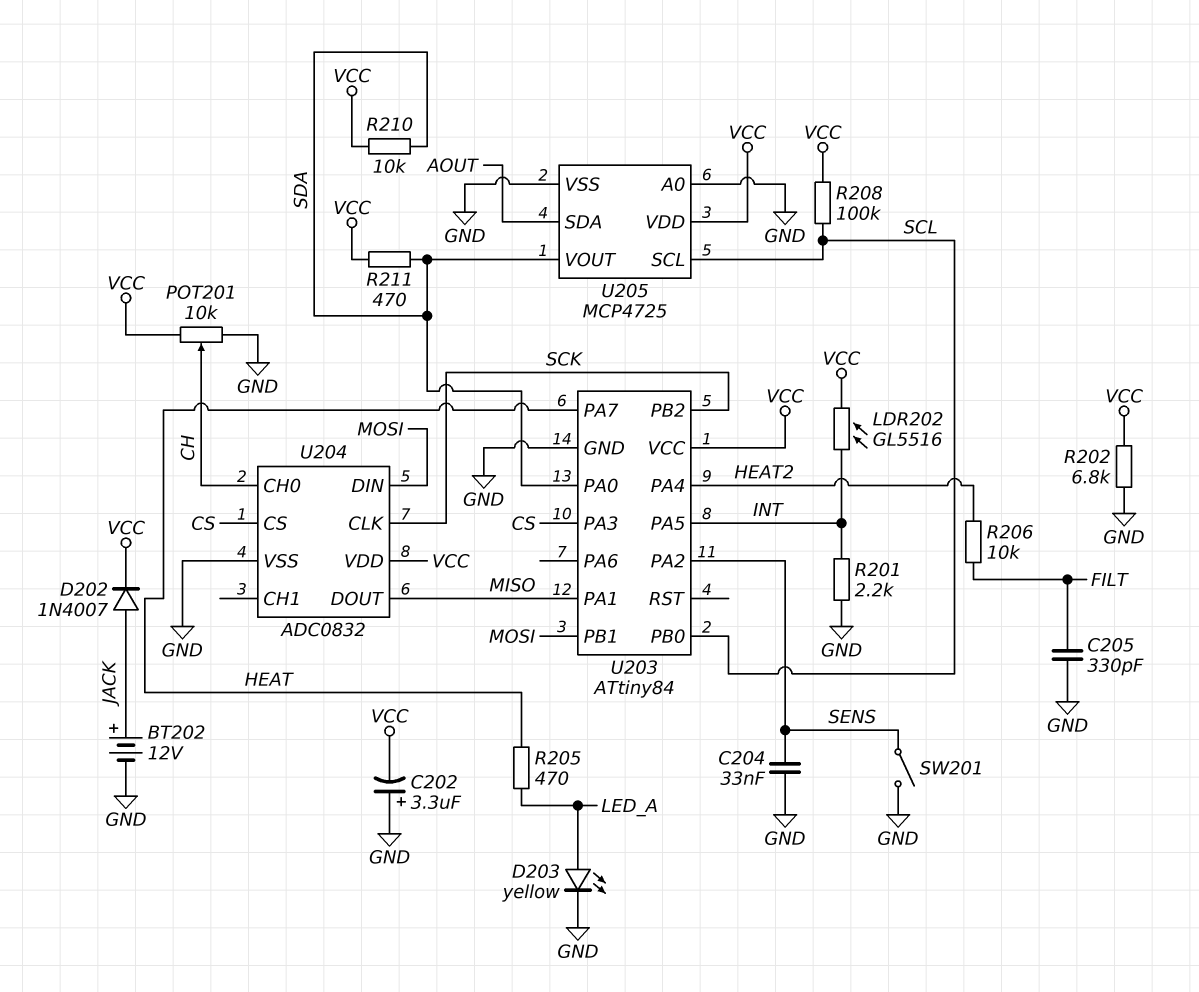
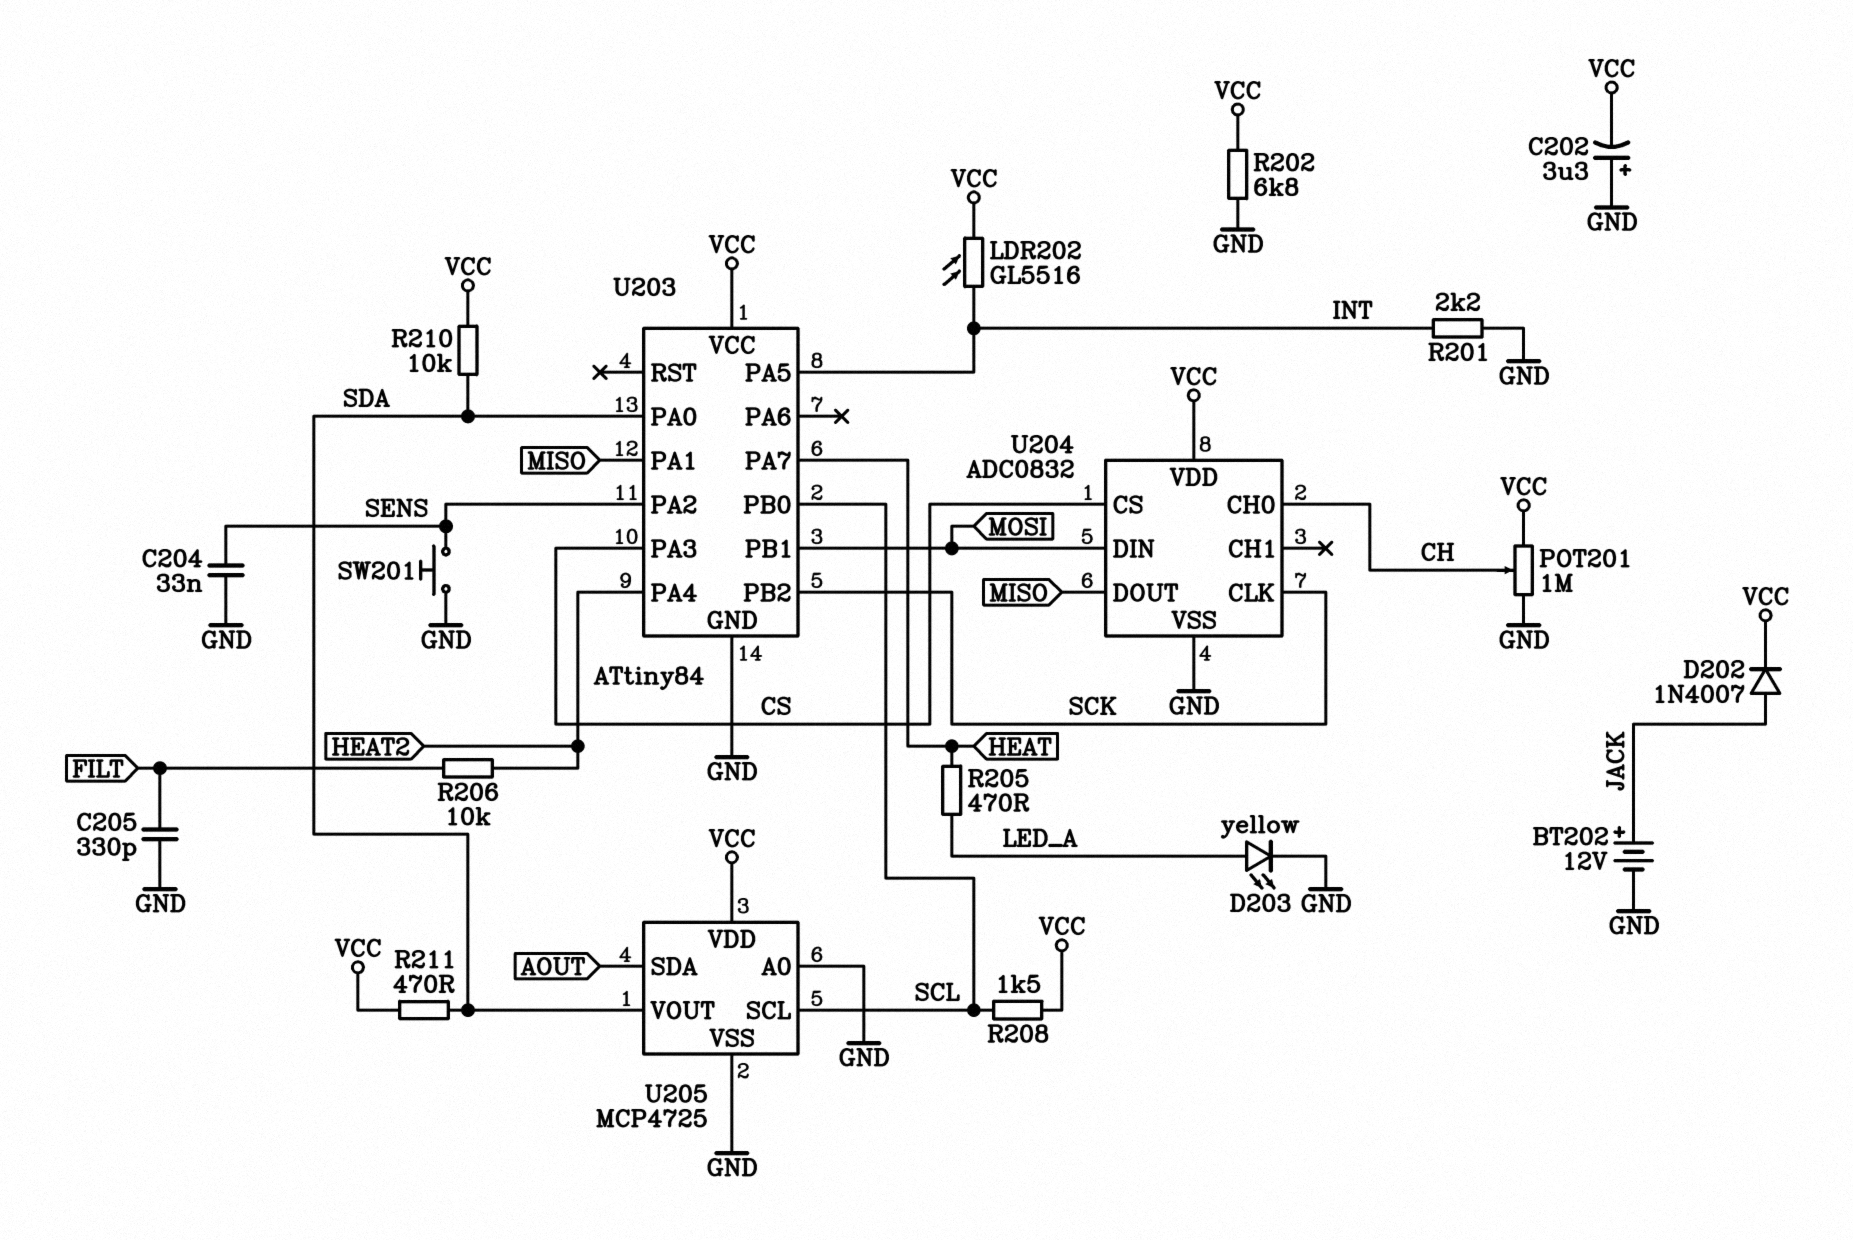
POT201: 10k (GND, VCC, wiper CH) -> 1M (GND, VCC, wiper CH)
R208: 100k (SCL, VCC) -> 1.5k (SCL, VCC)
SW201: switch (GND, SENS) -> button (GND, SENS)

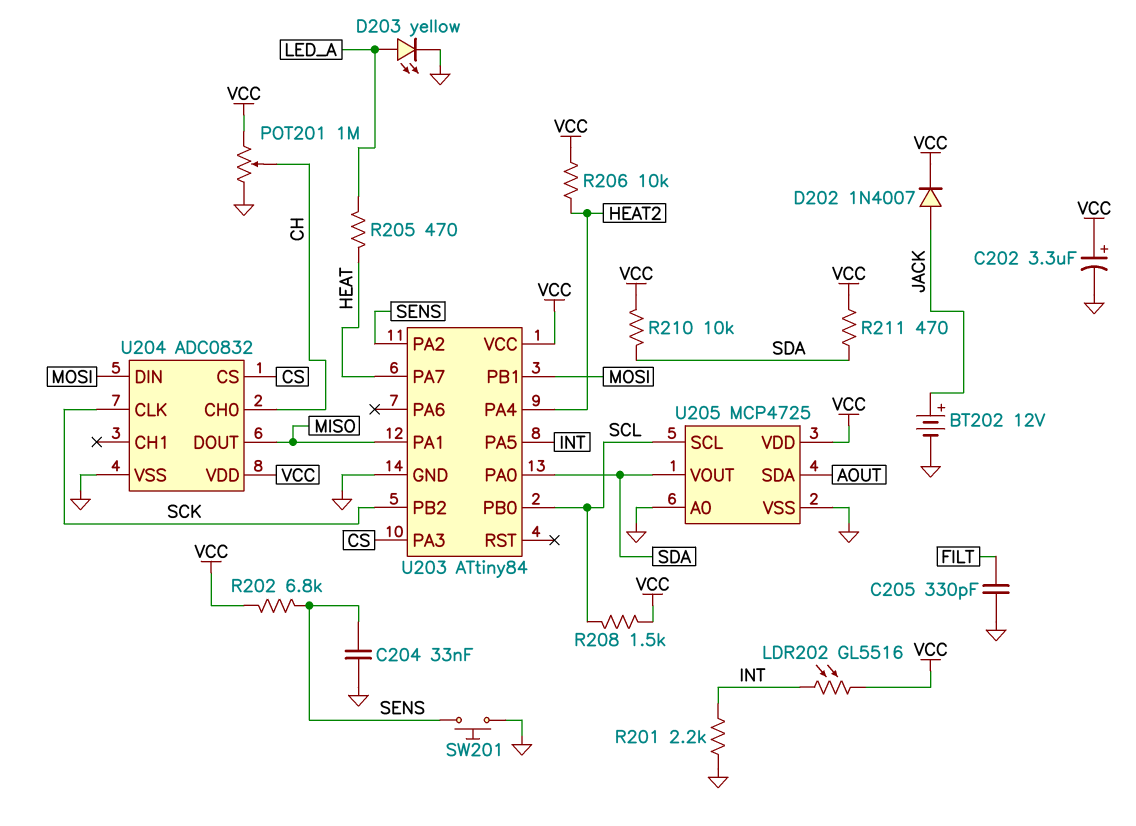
C202: 3.3uF (plus GND, minus VCC) -> 3.3uF (plus VCC, minus GND)
R202: 6.8k (GND, VCC) -> 6.8k (SENS, VCC)
R206: 10k (FILT, HEAT2) -> 10k (HEAT2, VCC)

